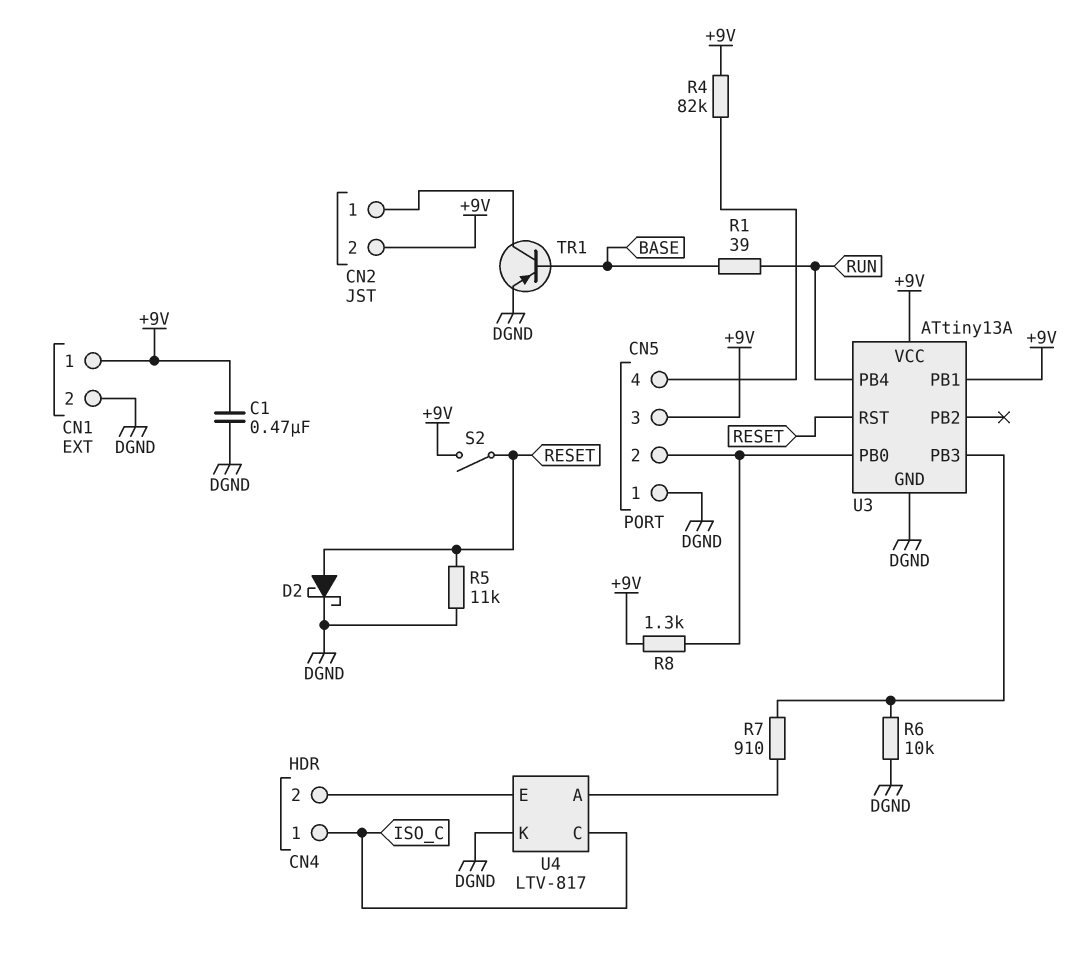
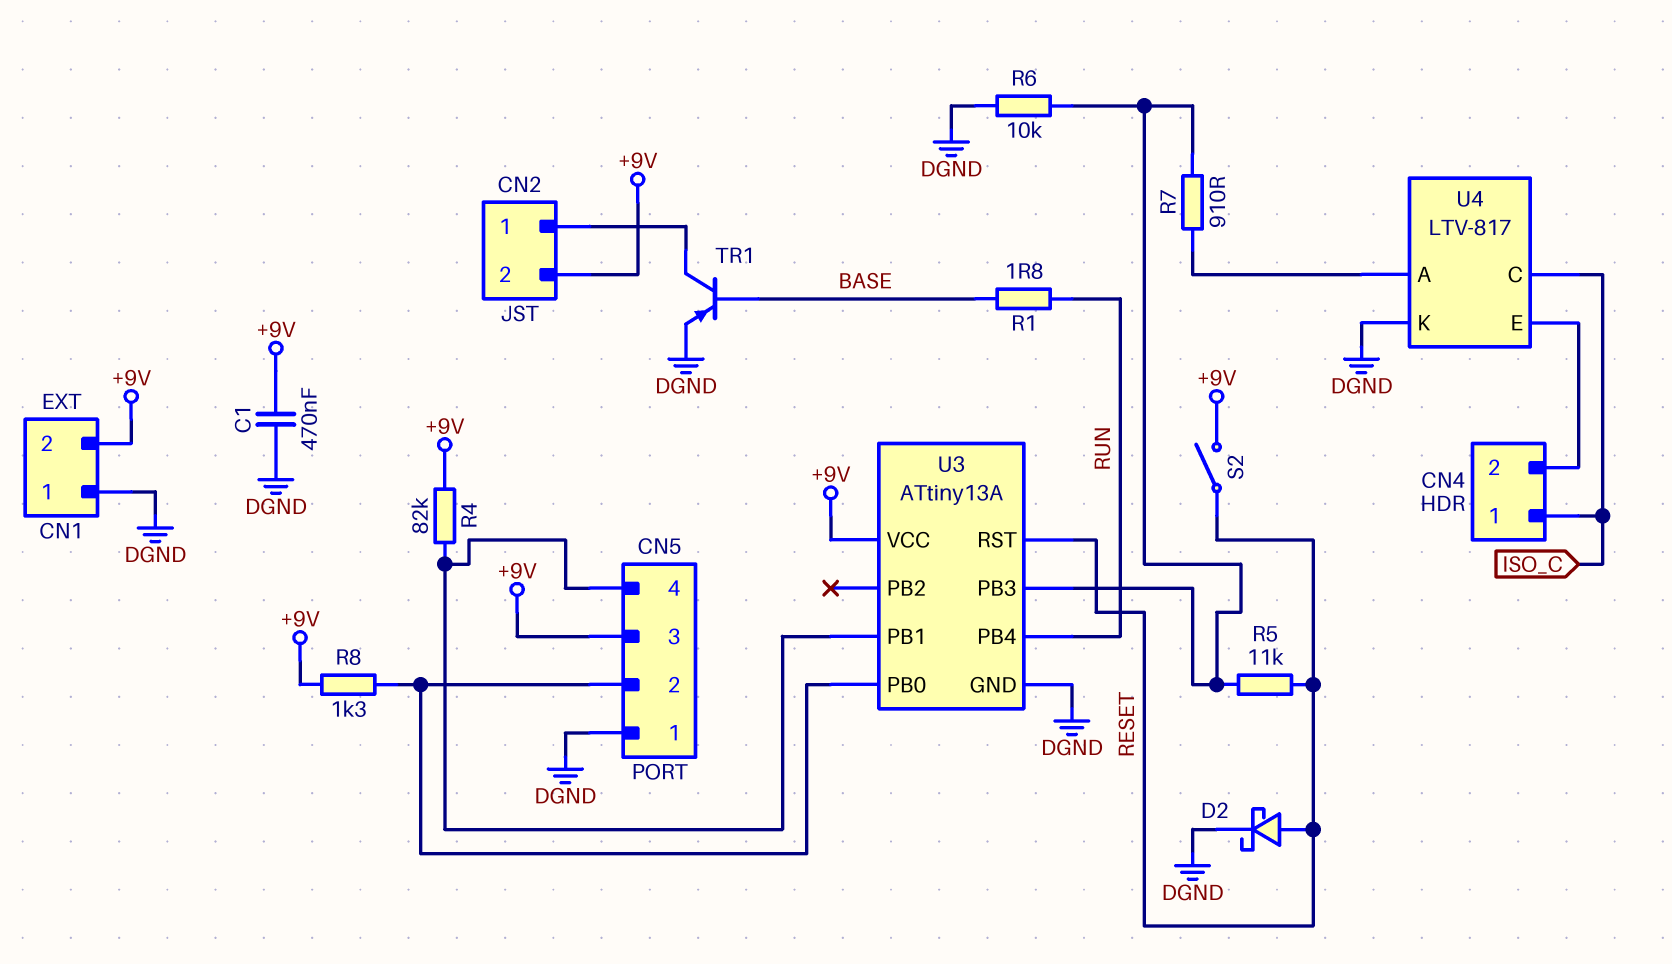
CN1 pin 1: +9V -> DGND
CN1 pin 2: DGND -> +9V
R1: 39 (BASE, RUN) -> 1.8 (BASE, RUN)
R5: 11k (DGND, RESET) -> 11k (RESET, U3/PB3)
U3 pin PB1: +9V -> CN5/4

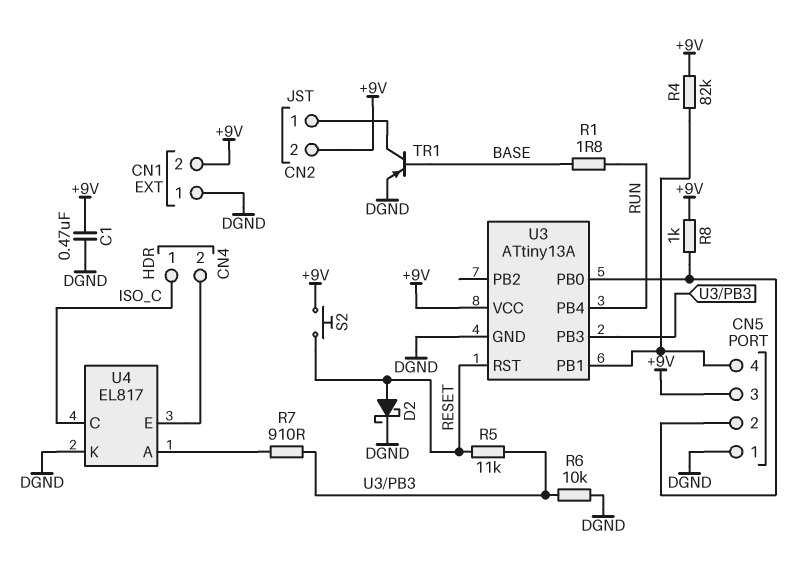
R8: 1.3k (+9V, CN5/2) -> 1k (+9V, CN5/2)
S2: switch (+9V, RESET) -> button (+9V, RESET)
U4: LTV-817 -> EL817

